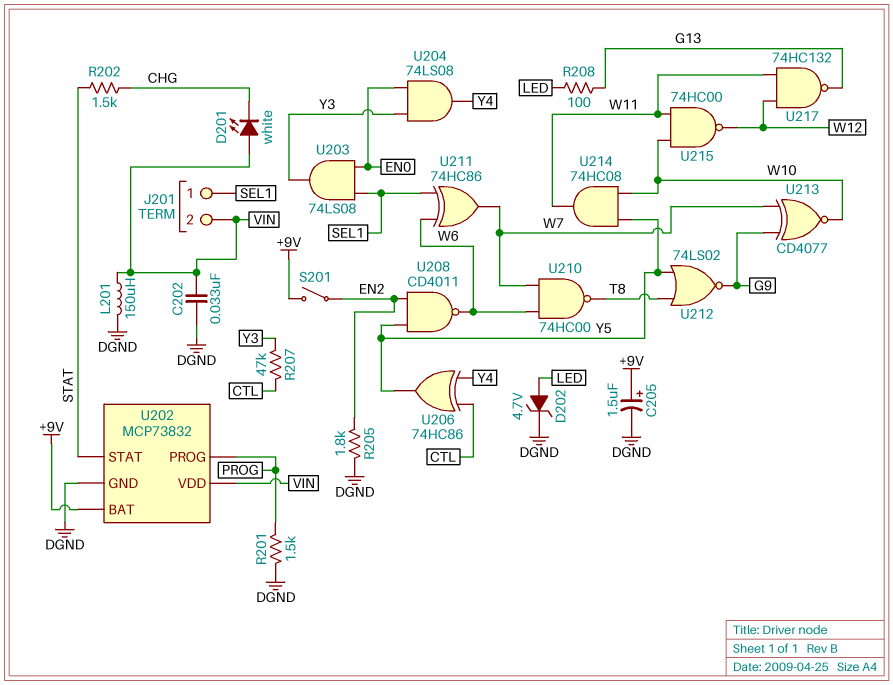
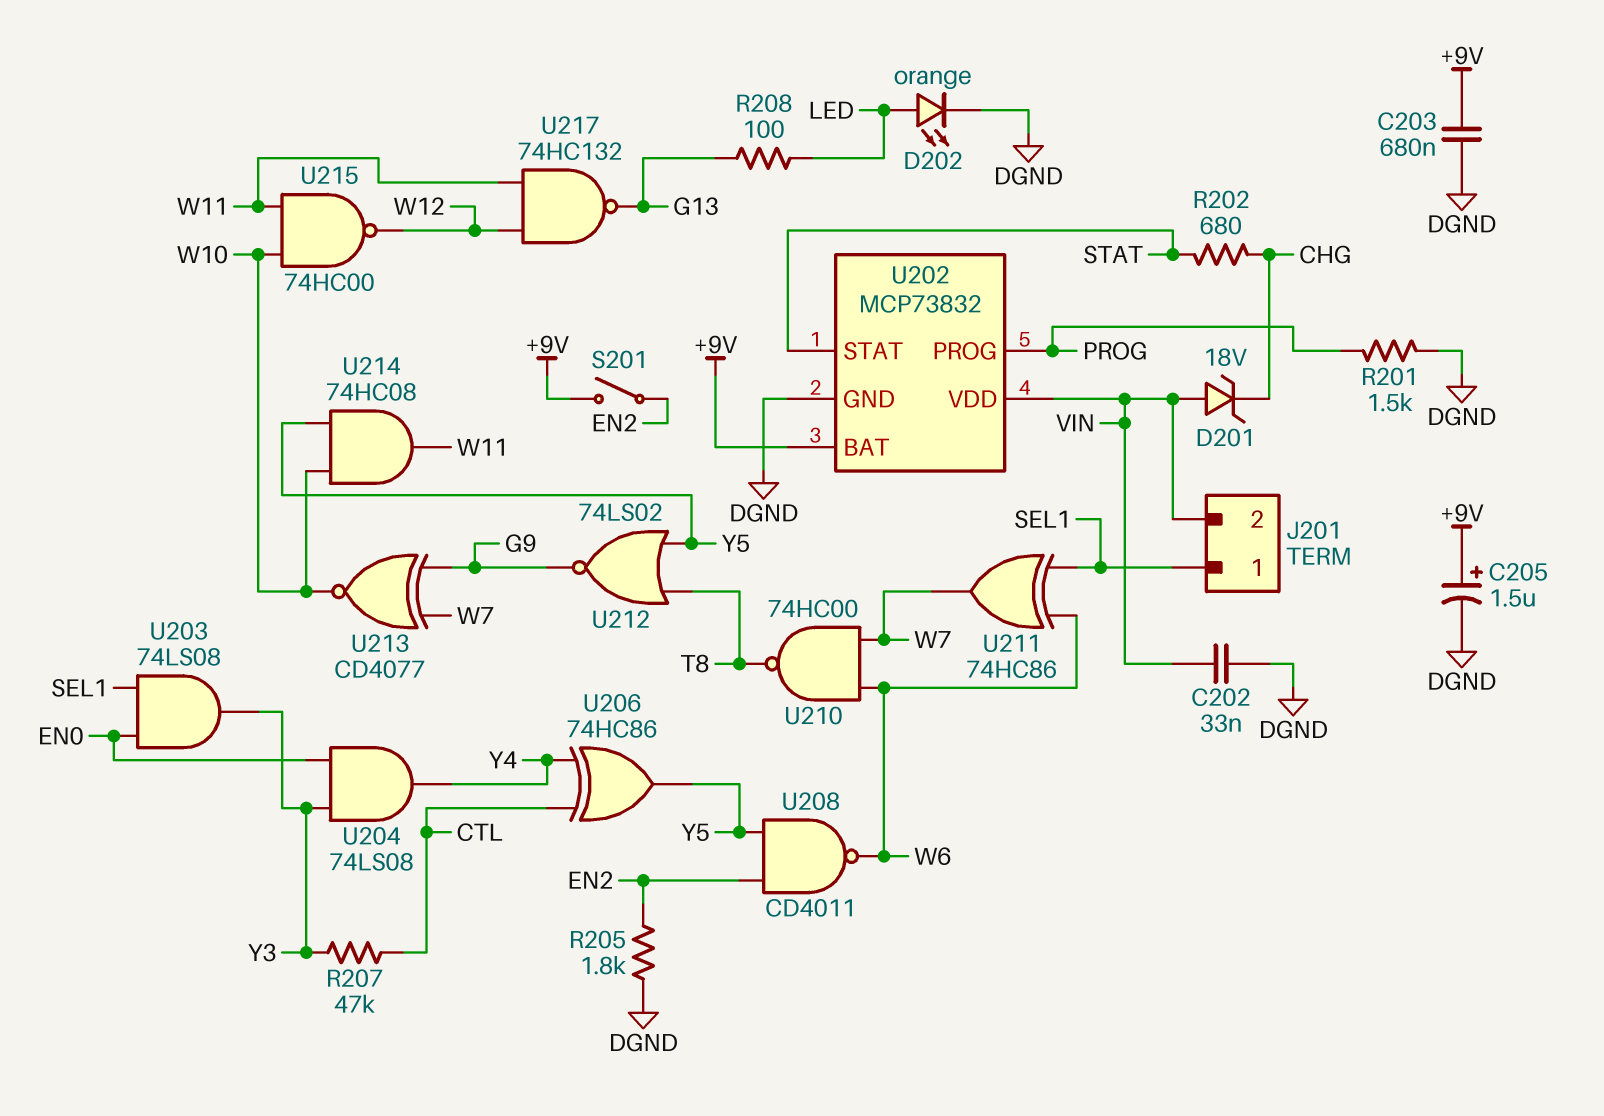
C203: none -> 680nF (+9V, DGND)
D201: LED white (A VIN, K CHG) -> zener 18V (A VIN, K CHG)
D202: zener 4.7V (A LED, K DGND) -> LED orange (A LED, K DGND)
L201: 150uH (DGND, VIN) -> none
R202: 1.5k (CHG, STAT) -> 680 (CHG, STAT)

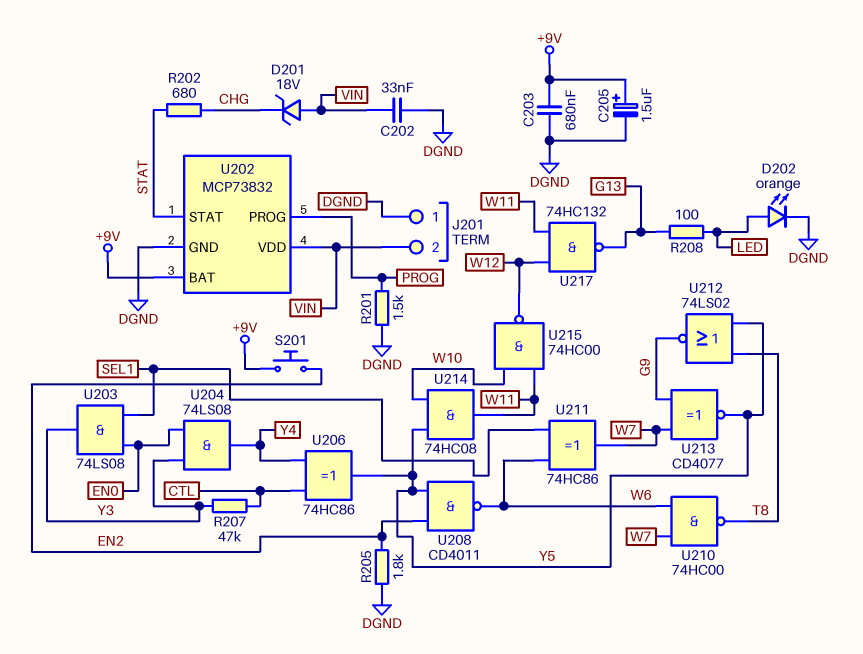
J201 pin 1: SEL1 -> DGND
S201: switch (+9V, EN2) -> button (+9V, EN2)
U213: XNOR CD4077 (in G9, in W7, out W10) -> XNOR CD4077 (in G9, in W7, out Y5)

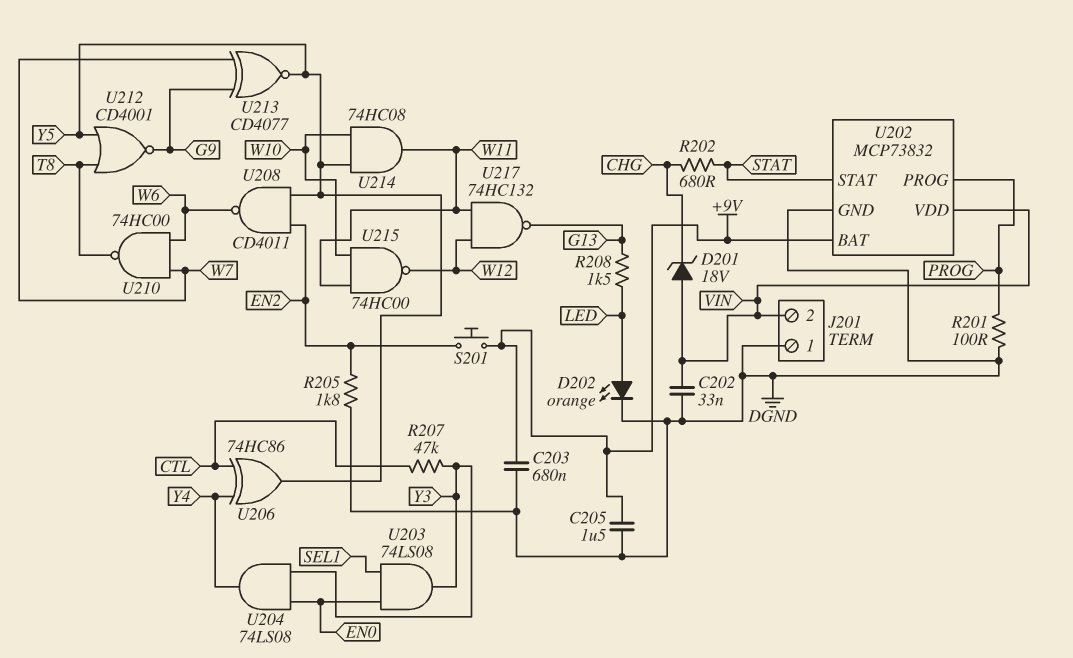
C205: 1.5uF (plus +9V, minus DGND) -> 1.5uF (+9V, DGND)
R201: 1.5k (DGND, PROG) -> 100 (DGND, PROG)
R208: 100 (G13, LED) -> 1.5k (G13, LED)
U211: XOR 74HC86 (in SEL1, in W6, out W7) -> none
U212: NOR 74LS02 (in T8, in Y5, out G9) -> NOR CD4001 (in T8, in Y5, out G9)

